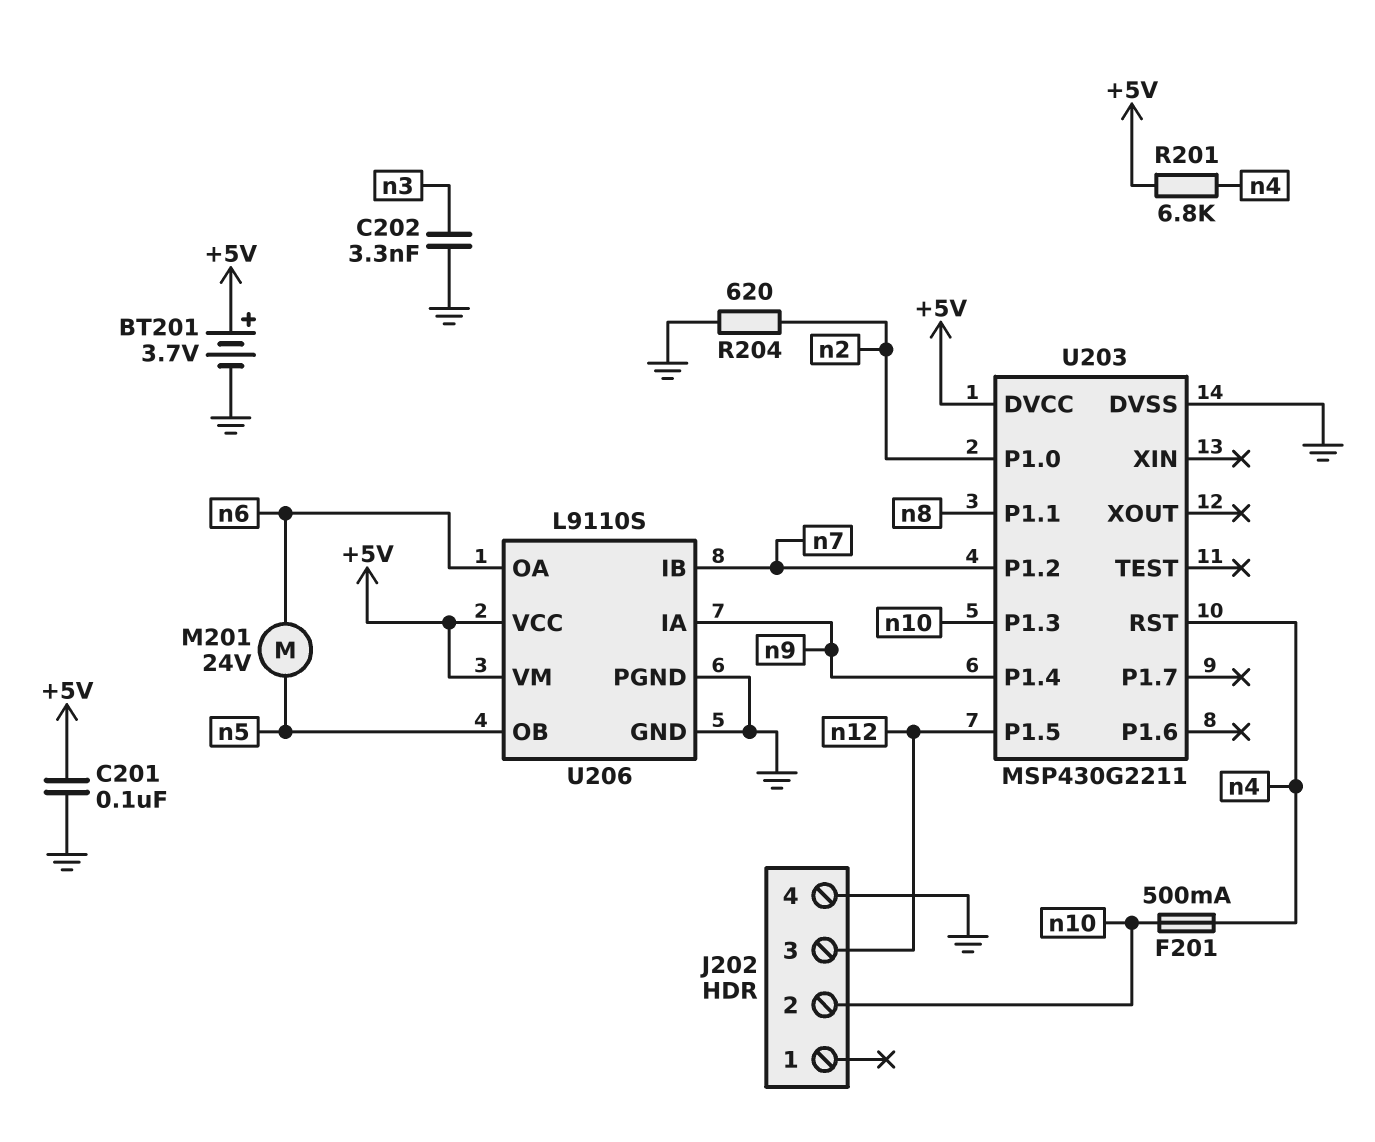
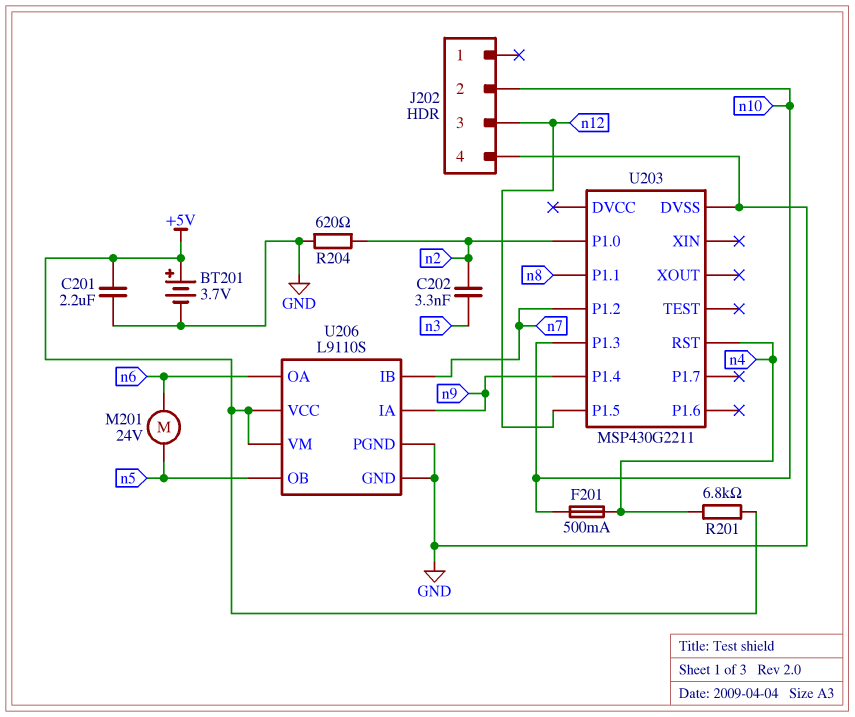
C201: 100nF (+5V, GND) -> 2.2uF (+5V, GND)
C202: 3.3nF (GND, n3) -> 3.3nF (n2, n3)
U203 pin DVCC: +5V -> none

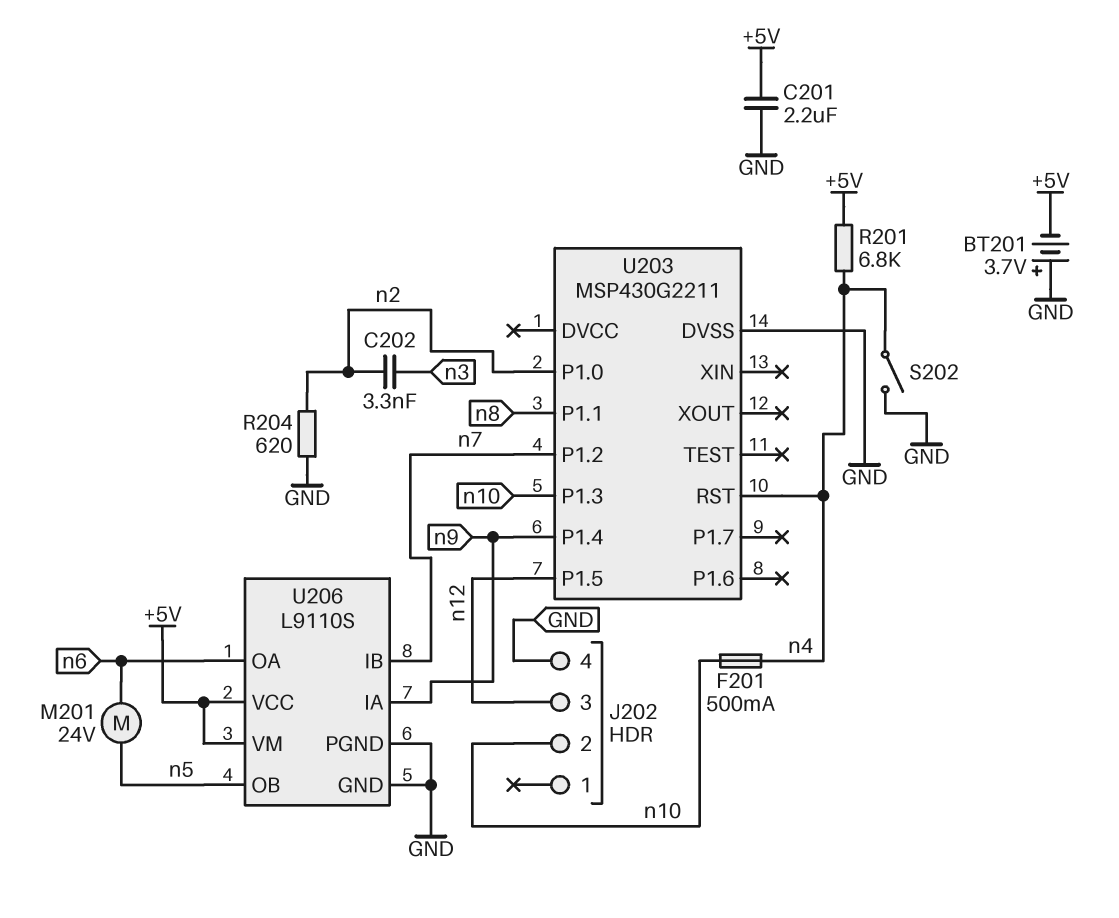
BT201: 3.7V (plus +5V, minus GND) -> 3.7V (plus GND, minus +5V)
S202: none -> switch (GND, n4)

